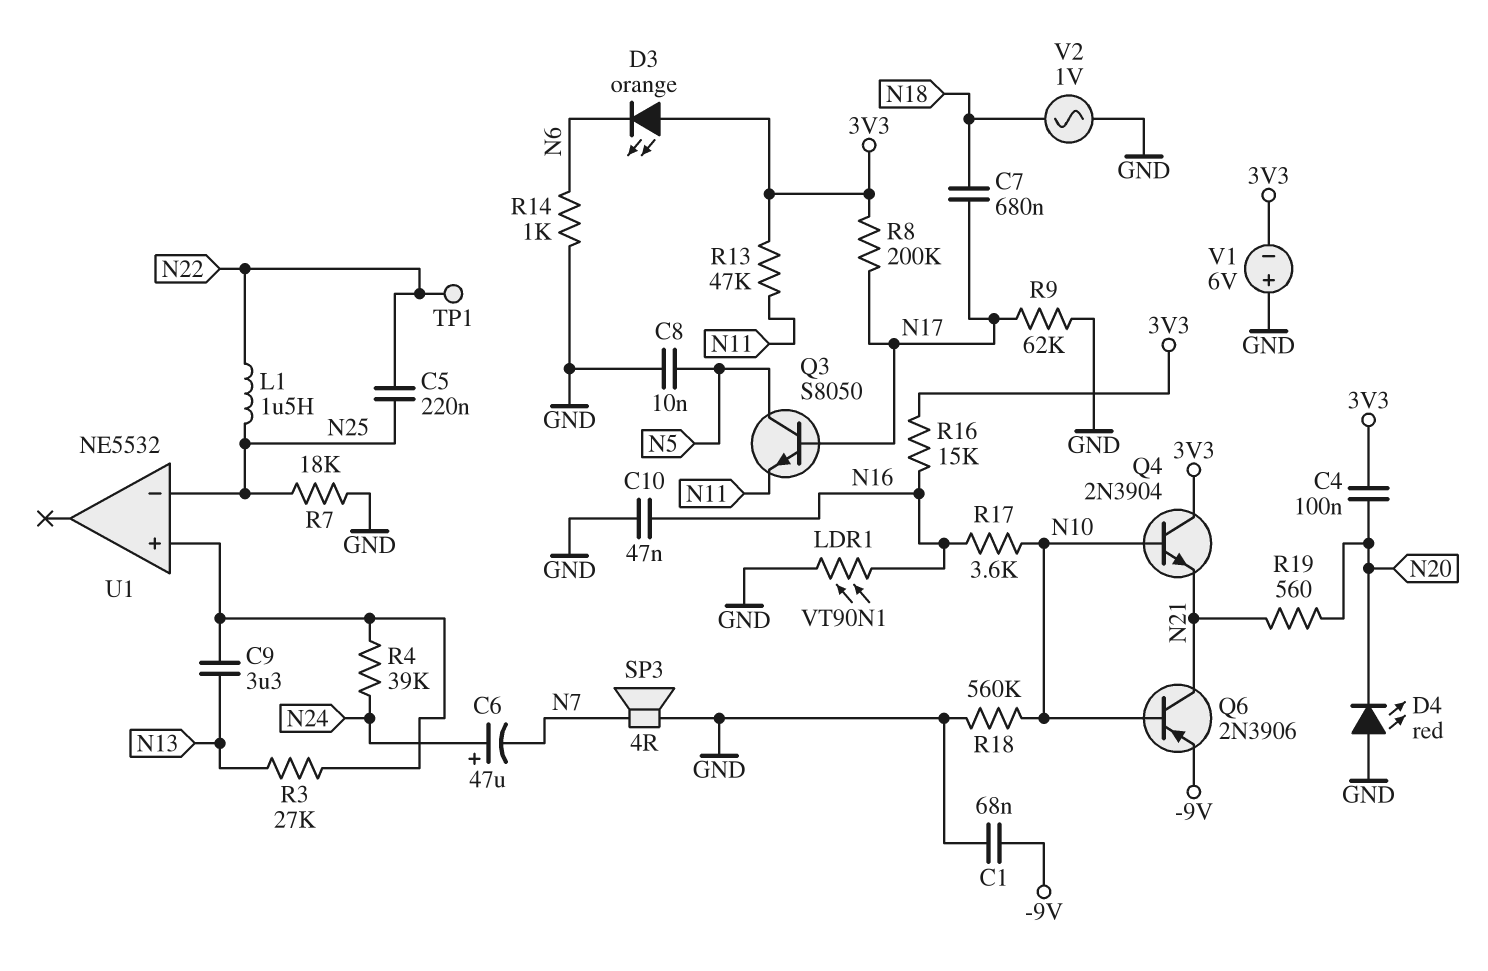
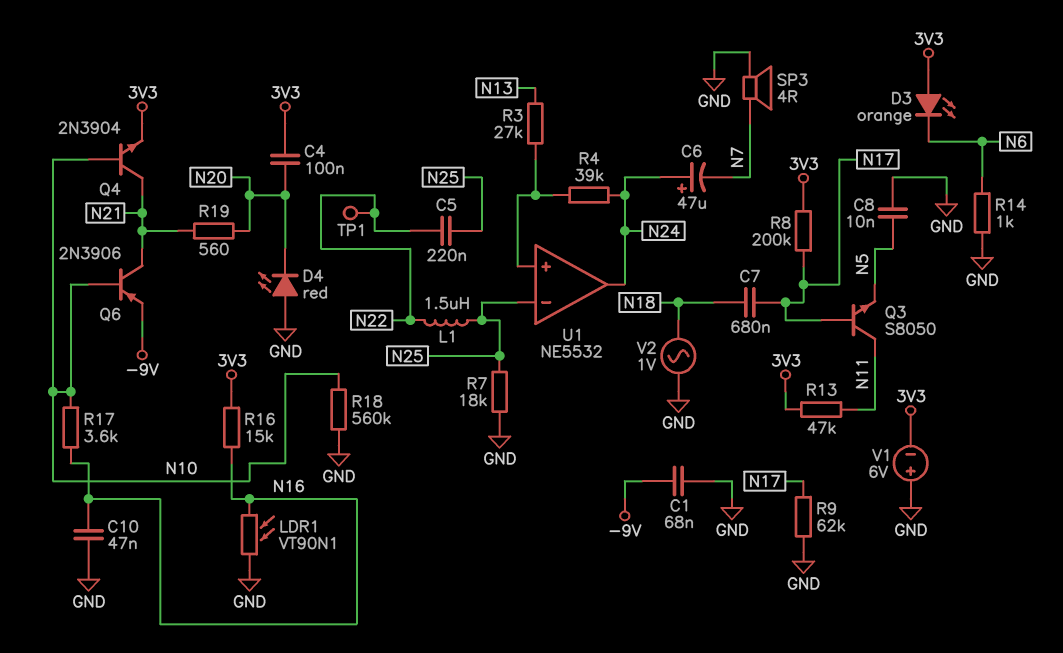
C9: 3.3uF (N13, U1/in+) -> none
Q3: NPN S8050 (B N17, C N5, E N11) -> NPN S8050 (B N17, C N11, E N5)
Q4: NPN 2N3904 (B N10, C 3V3, E N21) -> NPN 2N3904 (B N10, C N21, E 3V3)
U1 pin out: none -> N24

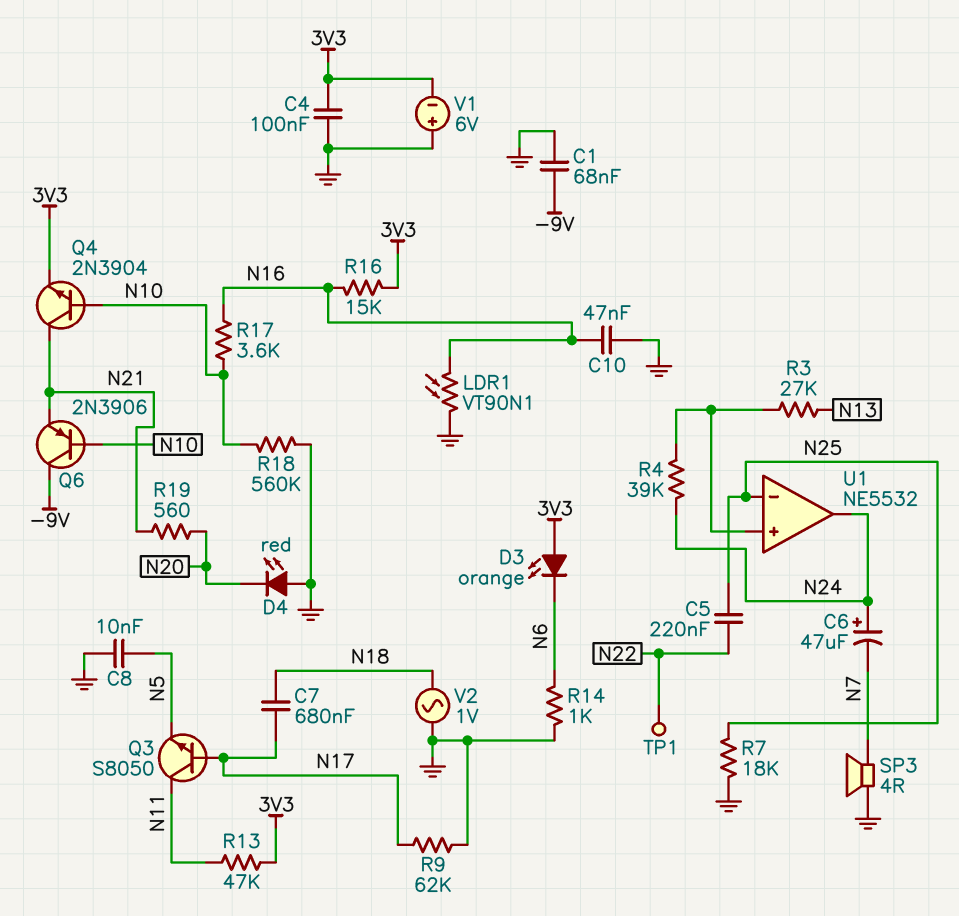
C4: 100nF (3V3, N20) -> 100nF (3V3, GND)
L1: 1.5uH (N22, N25) -> none
Q6: PNP 2N3906 (B N10, C N21, E -9V) -> PNP 2N3906 (B N10, C -9V, E N21)
R8: 200k (3V3, N17) -> none

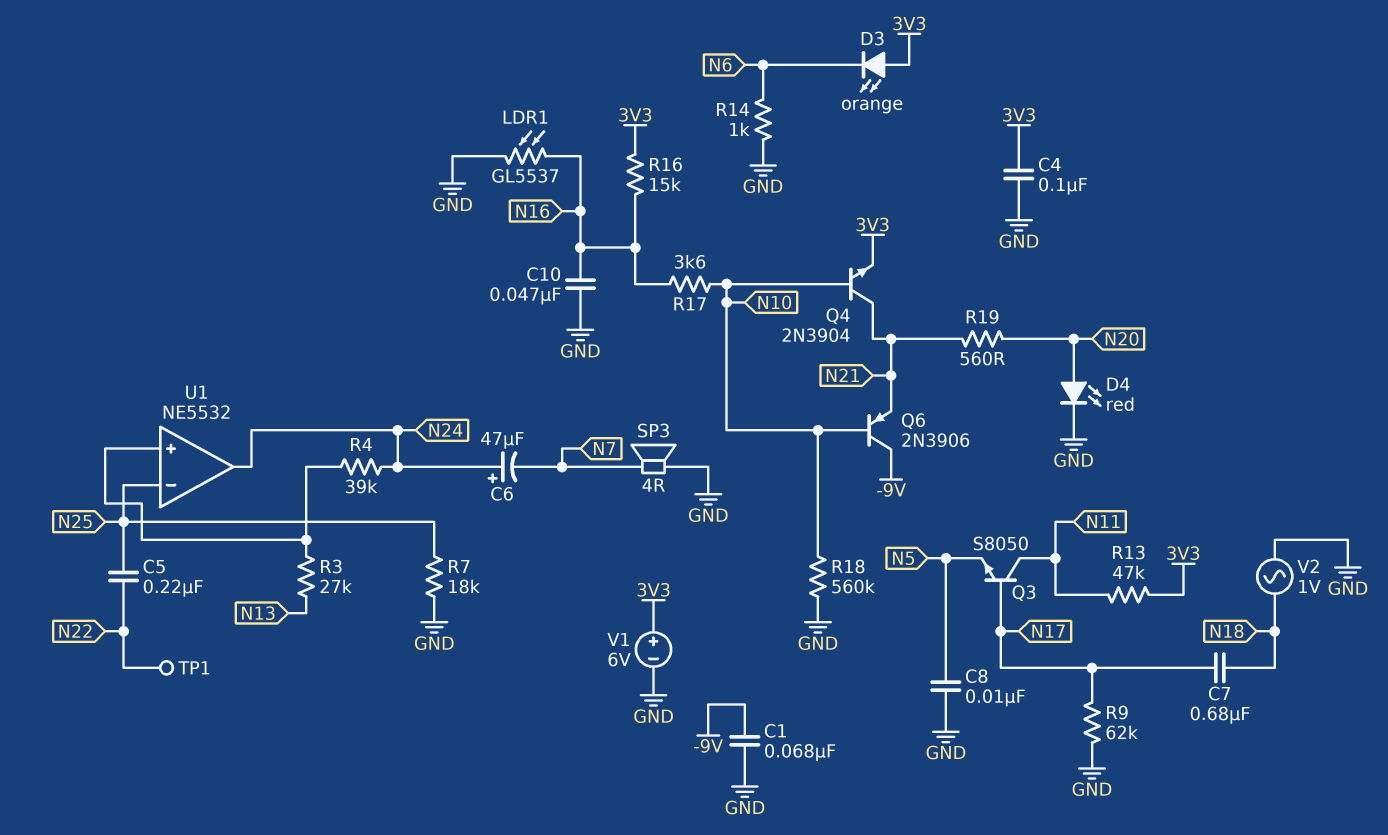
D4: LED red (A GND, K N20) -> LED red (A N20, K GND)
LDR1: VT90N1 (GND, N16) -> GL5537 (GND, N16)
V1: 6V (plus GND, minus 3V3) -> 6V (plus 3V3, minus GND)

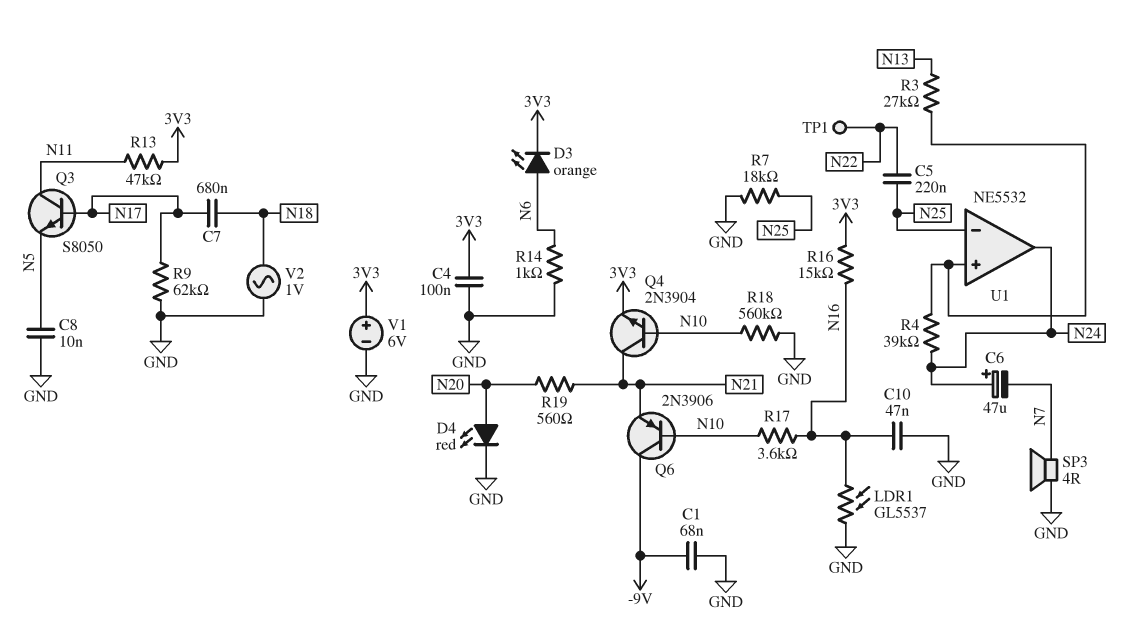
D3: LED orange (A 3V3, K N6) -> LED orange (A N6, K 3V3)

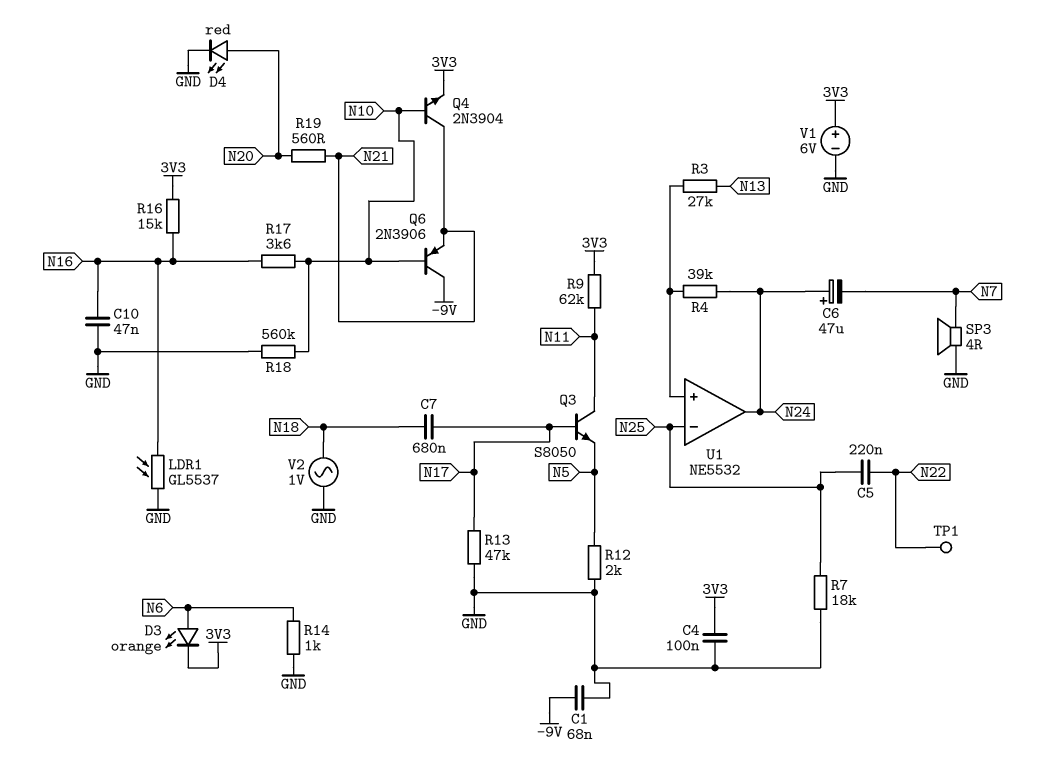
C8: 10nF (GND, N5) -> none
R9: 62k (GND, N17) -> 62k (3V3, N11)
R12: none -> 2k (GND, N5)
R13: 47k (3V3, N11) -> 47k (GND, N17)

